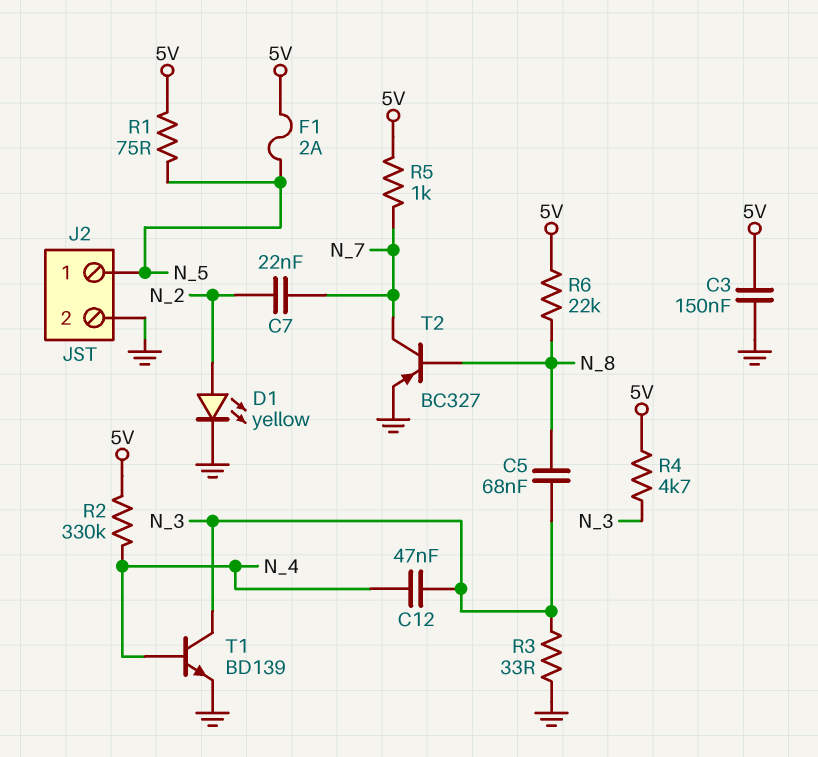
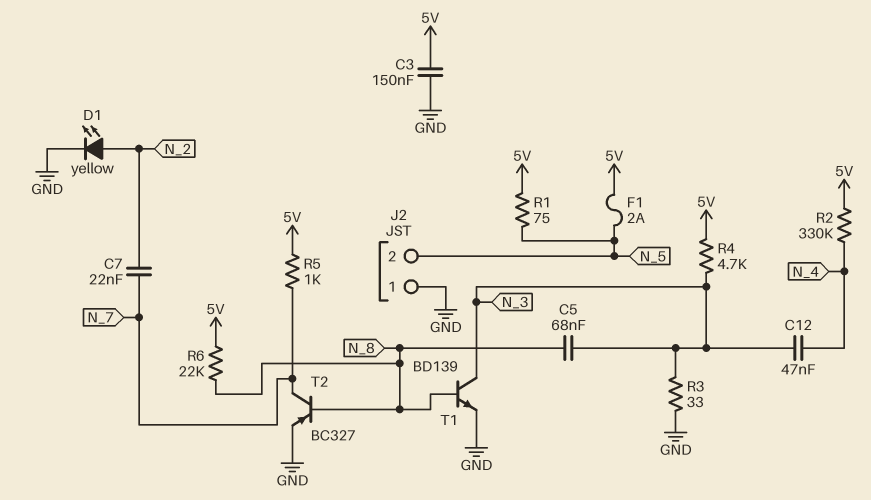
J2 pin 1: N_5 -> GND
J2 pin 2: GND -> N_5
T1: NPN BD139 (B N_4, C N_3, E GND) -> NPN BD139 (B N_8, C N_3, E GND)

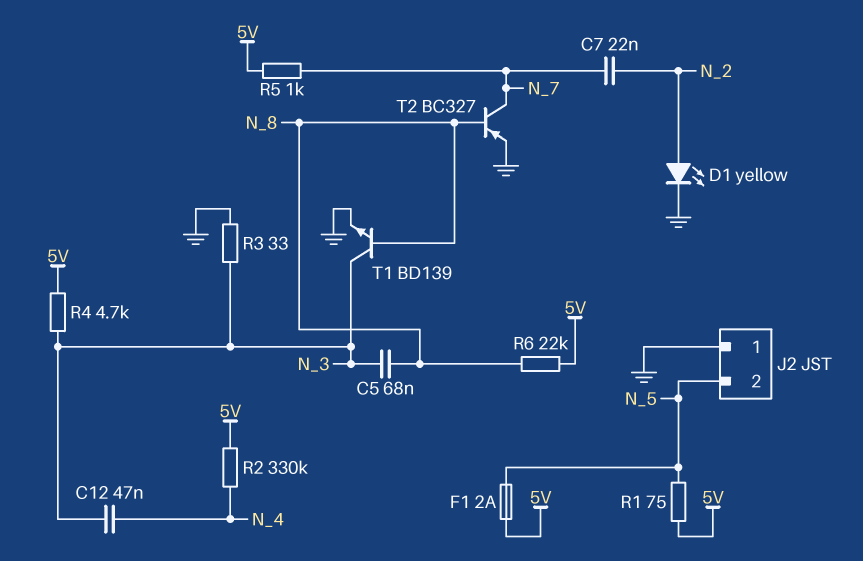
C3: 150nF (5V, GND) -> none

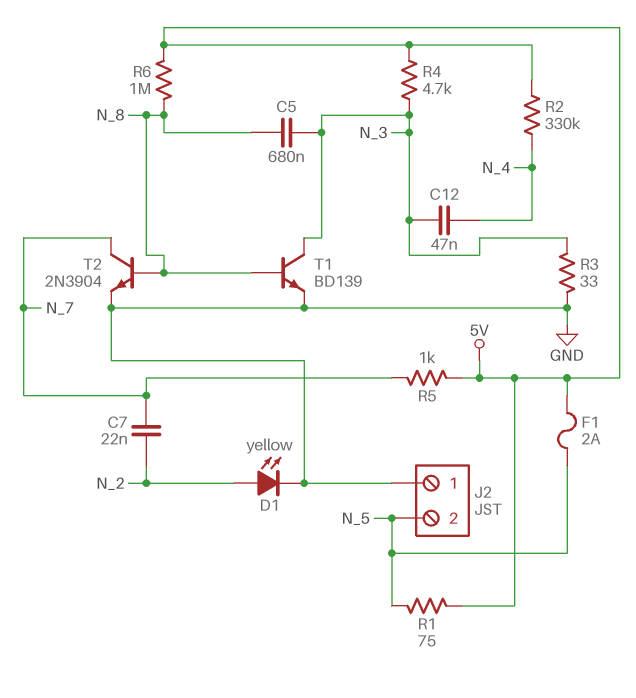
C5: 68nF (N_3, N_8) -> 680nF (N_3, N_8)
R6: 22k (5V, N_8) -> 1M (5V, N_8)
T2: PNP BC327 (B N_8, C N_7, E GND) -> NPN 2N3904 (B N_8, C N_7, E GND)

